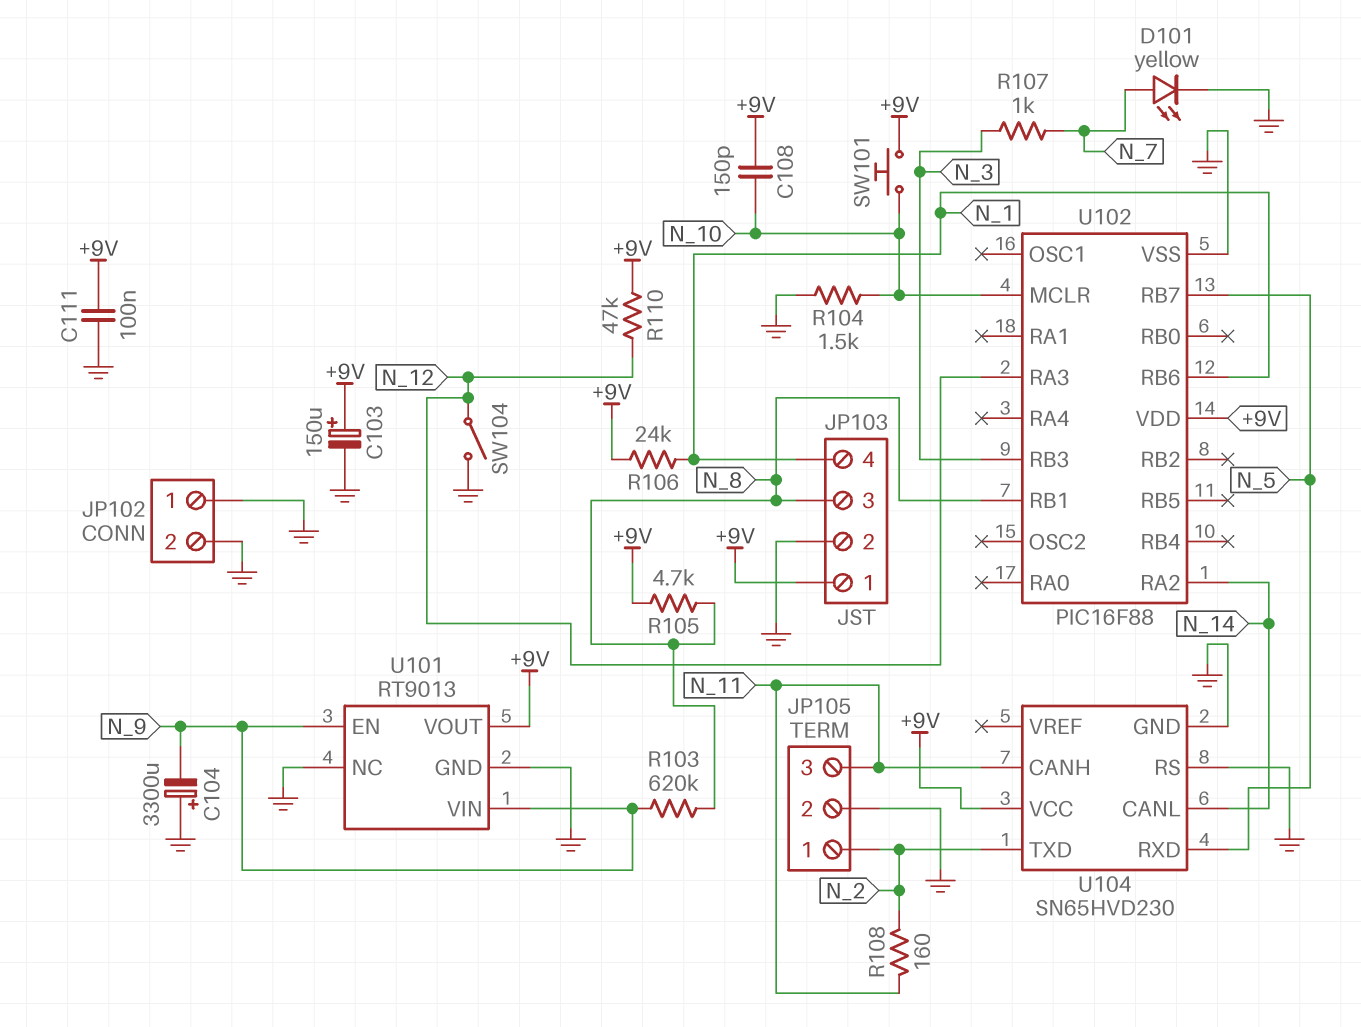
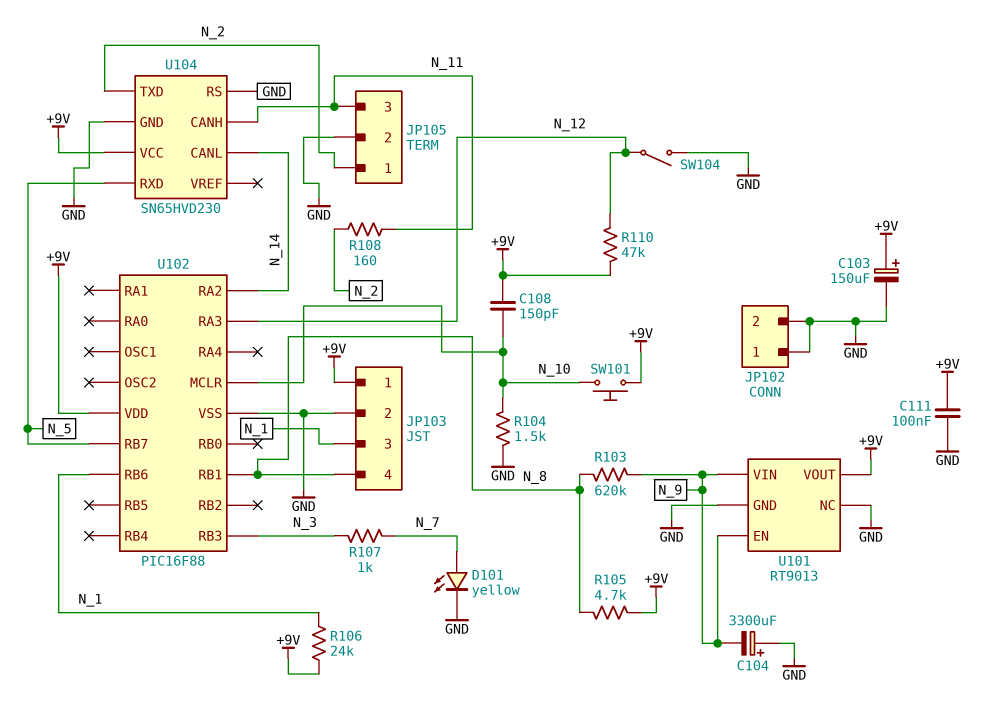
JP103 pin 3: N_8 -> N_1
JP103 pin 4: N_1 -> N_8

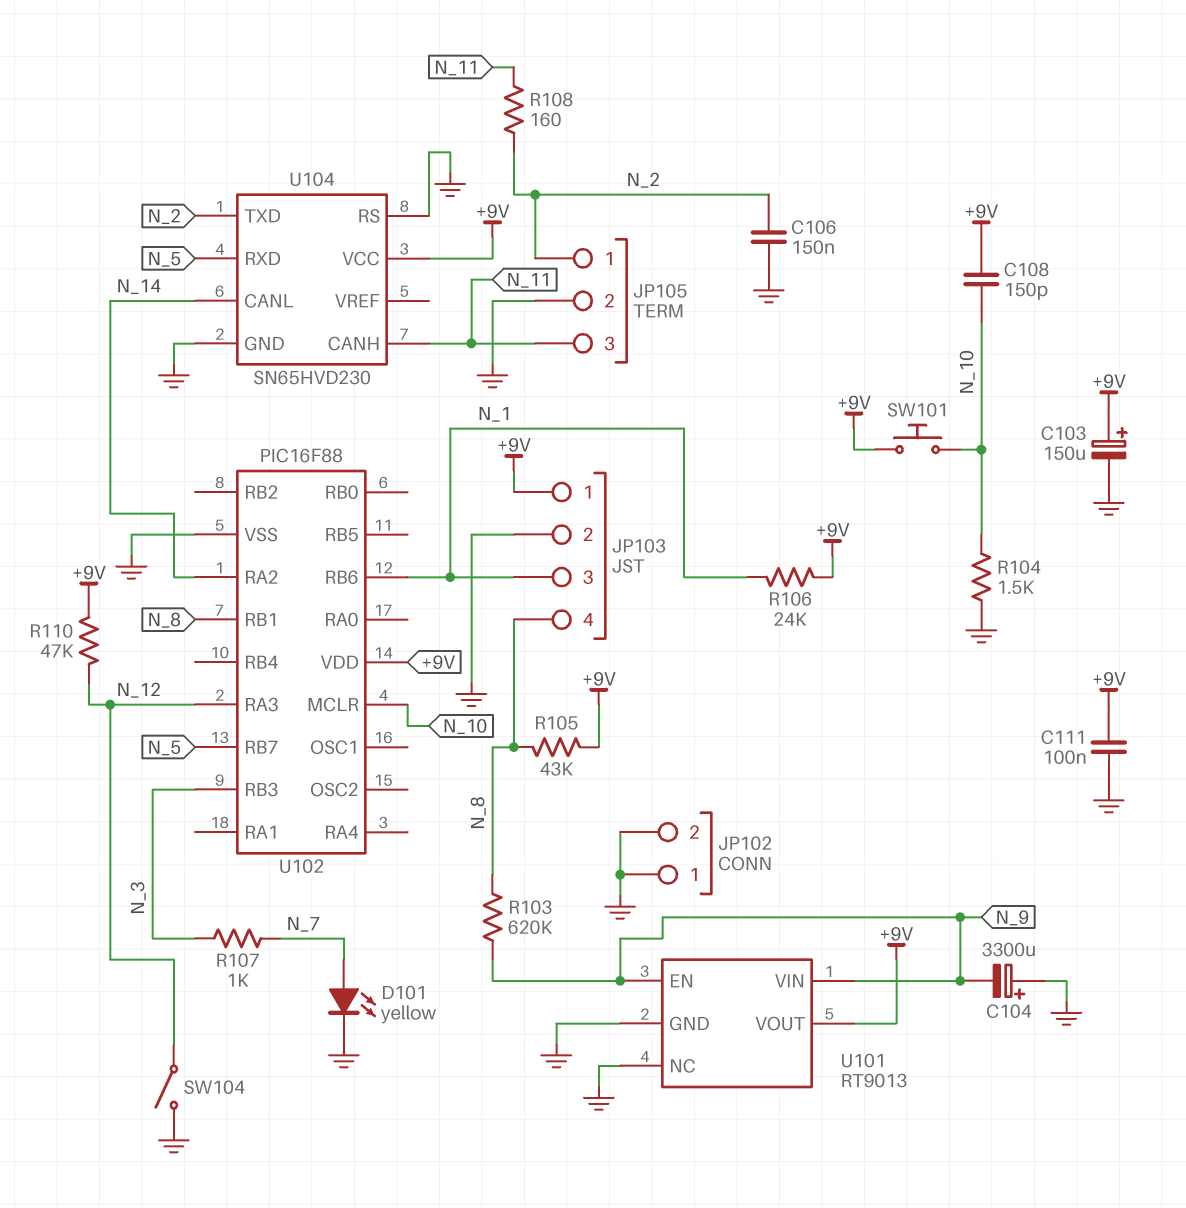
C106: none -> 150nF (GND, N_2)
R105: 4.7k (+9V, N_8) -> 43k (+9V, N_8)

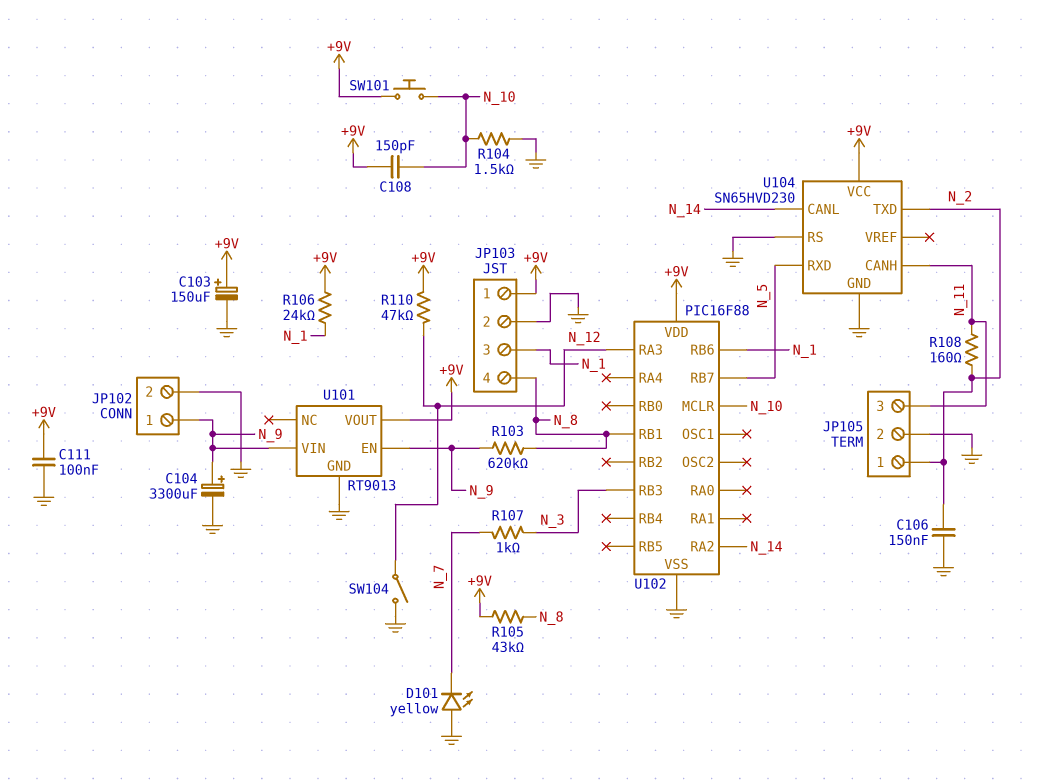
C104: 3300uF (plus GND, minus N_9) -> 3300uF (plus N_9, minus GND)
D101: LED yellow (A N_7, K GND) -> LED yellow (A GND, K N_7)
JP102 pin 1: GND -> N_9
U101 pin NC: GND -> none

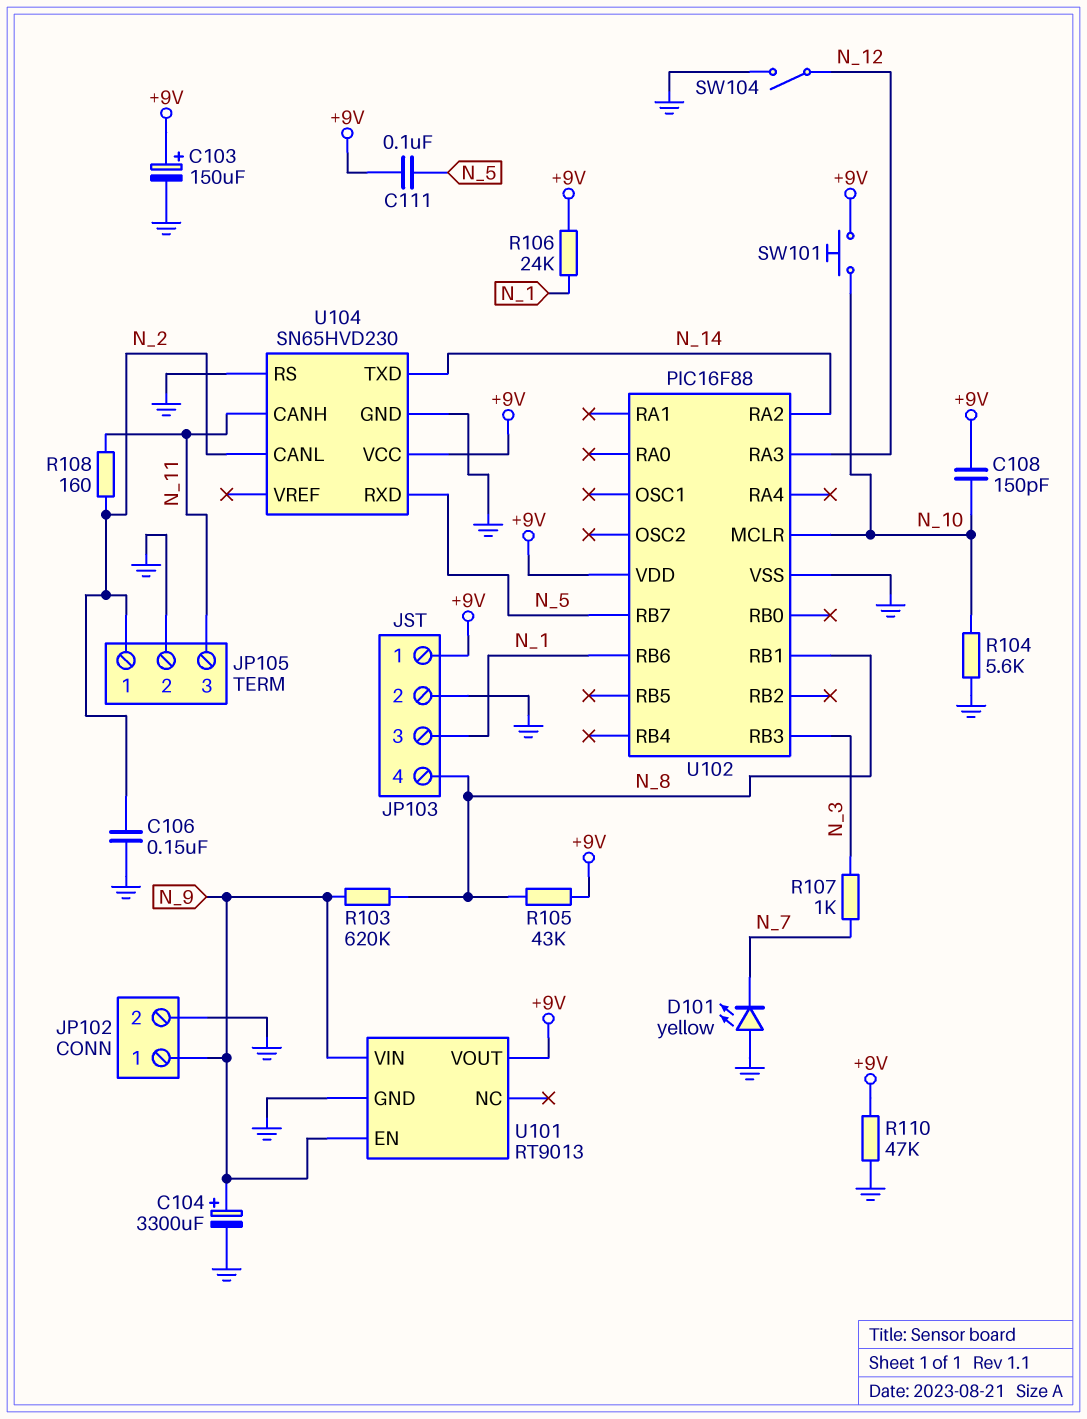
C111: 100nF (+9V, GND) -> 100nF (+9V, N_5)
R104: 1.5k (GND, N_10) -> 5.6k (GND, N_10)
R110: 47k (+9V, N_12) -> 47k (+9V, GND)
U104 pin CANL: N_14 -> N_2
U104 pin TXD: N_2 -> N_14

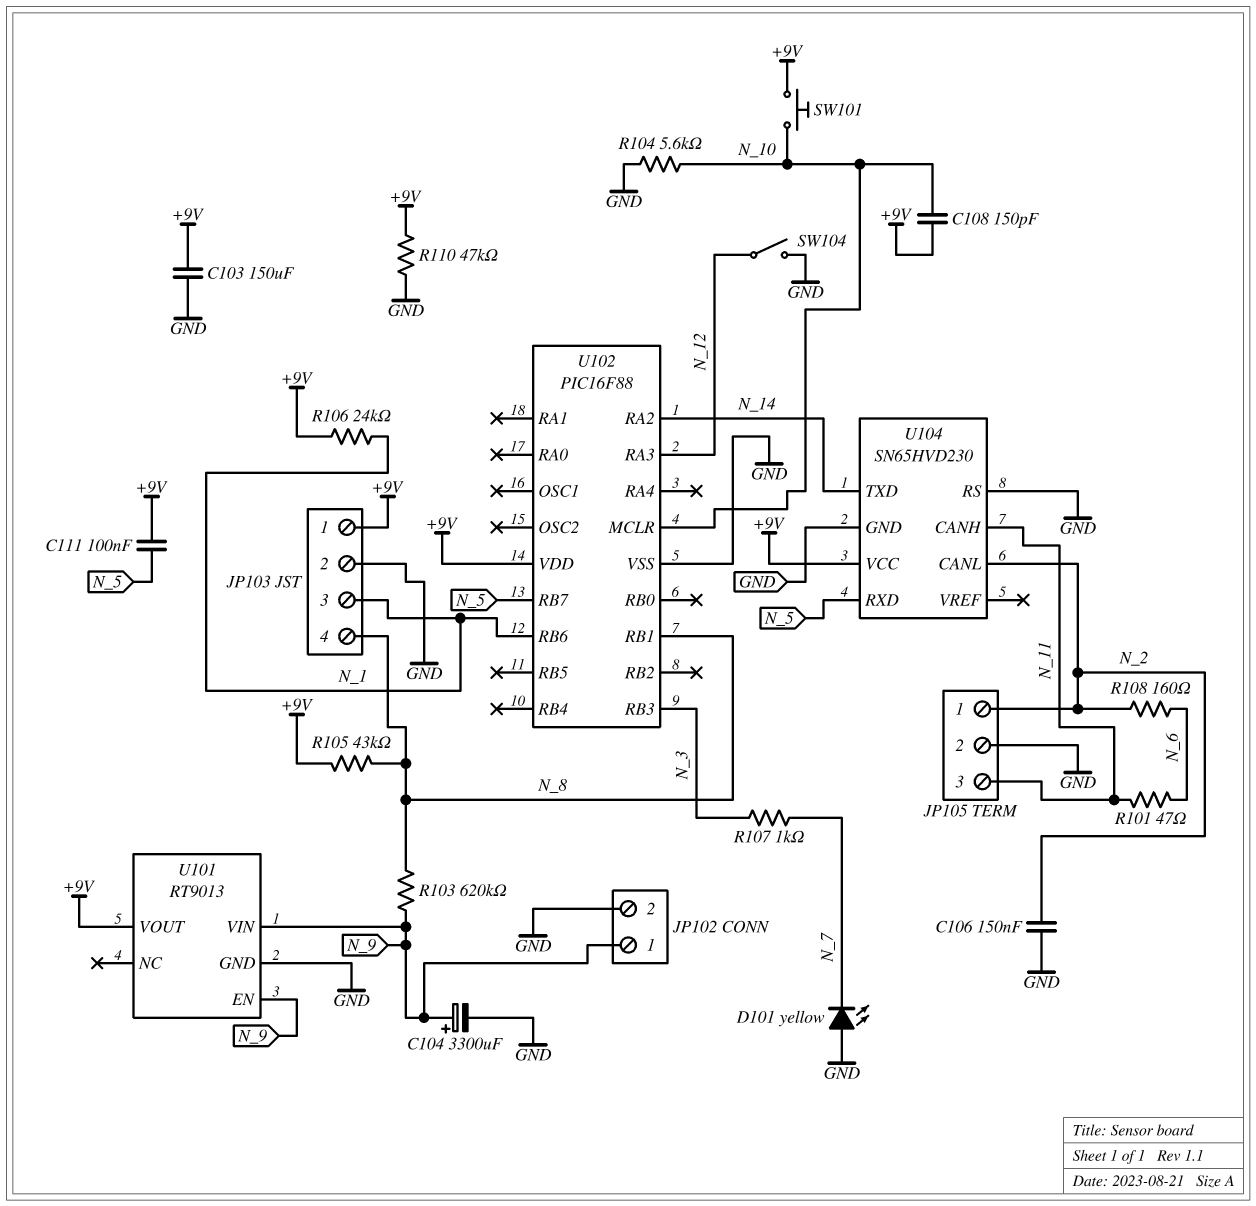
C103: 150uF (plus +9V, minus GND) -> 150uF (+9V, GND)
R101: none -> 47 (N_6, N_11)
R108: 160 (N_2, N_11) -> 160 (N_2, N_6)

